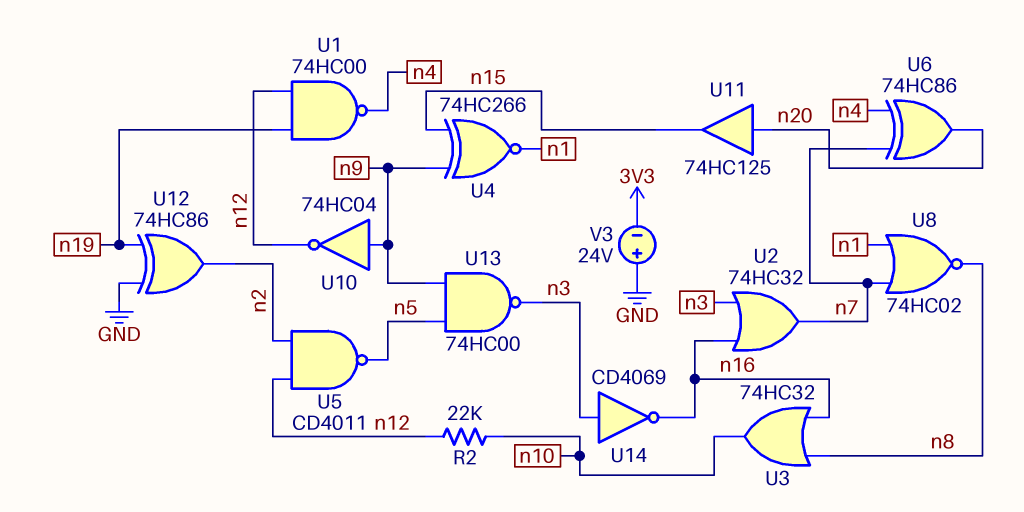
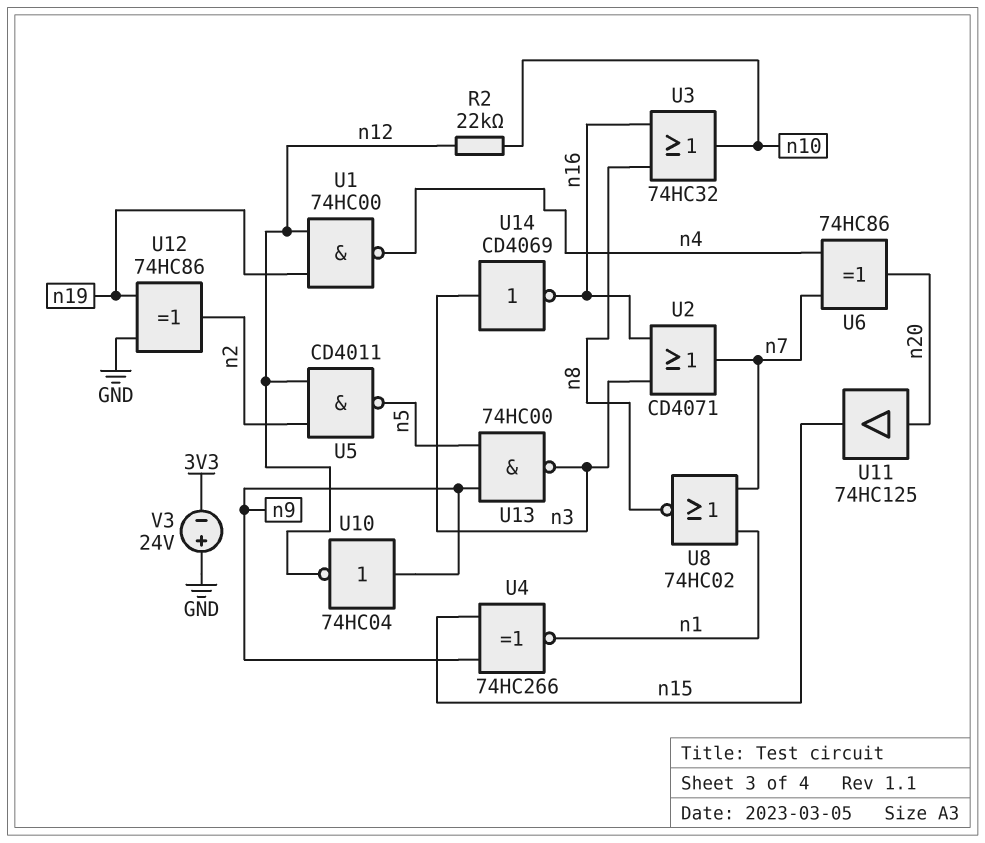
U2: OR 74HC32 (in n3, in n16, out n7) -> OR CD4071 (in n3, in n16, out n7)

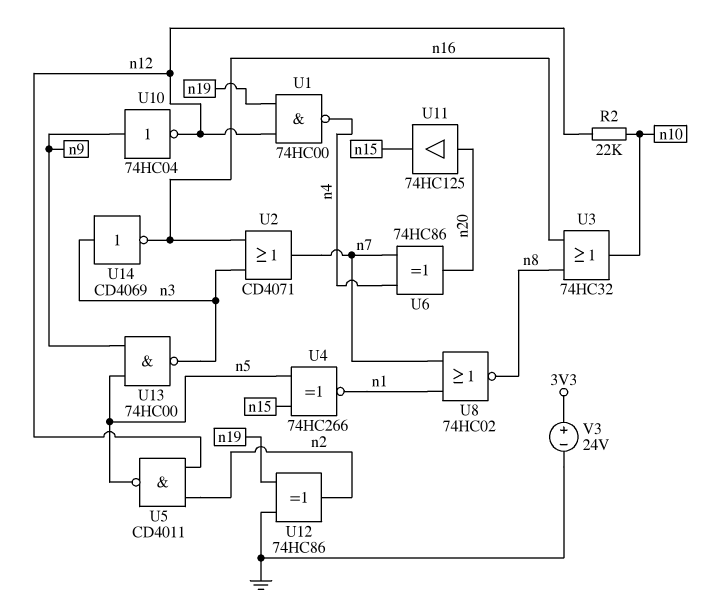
U4: XNOR 74HC266 (in n9, in n15, out n1) -> XNOR 74HC266 (in n5, in n15, out n1)
V3: 24V (plus GND, minus 3V3) -> 24V (plus 3V3, minus GND)

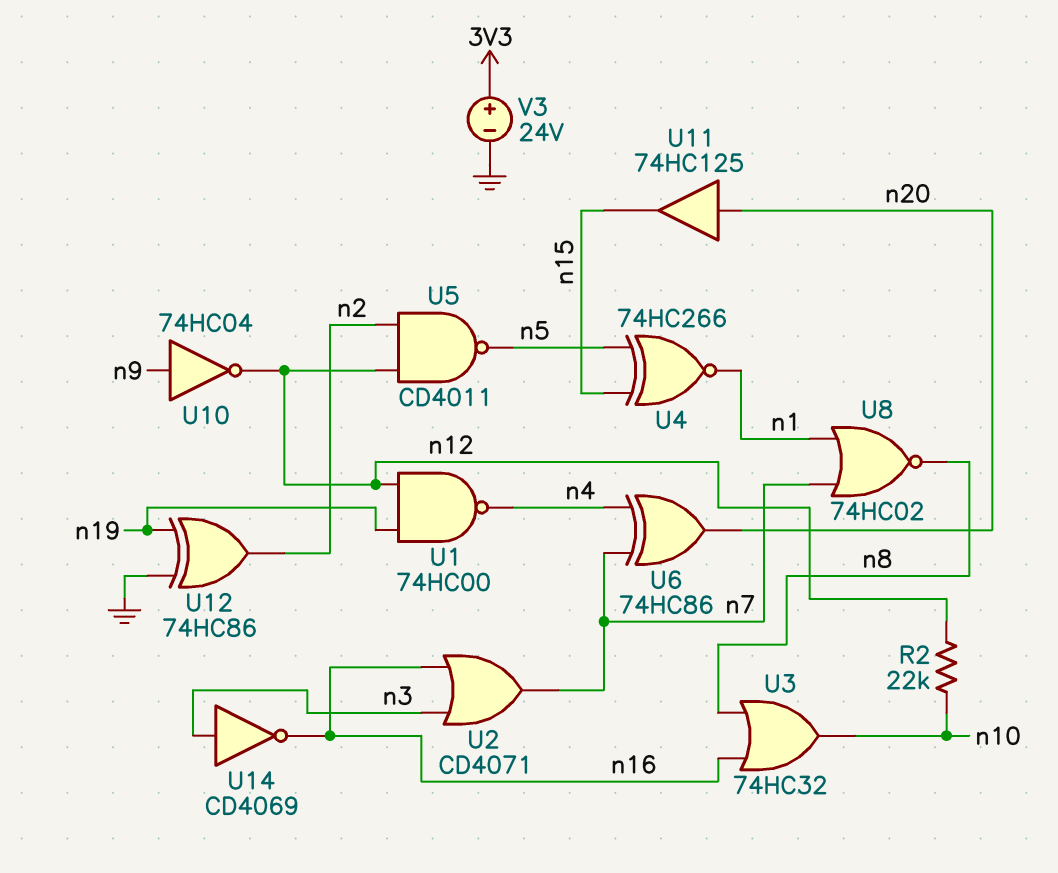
U13: NAND 74HC00 (in n5, in n9, out n3) -> none

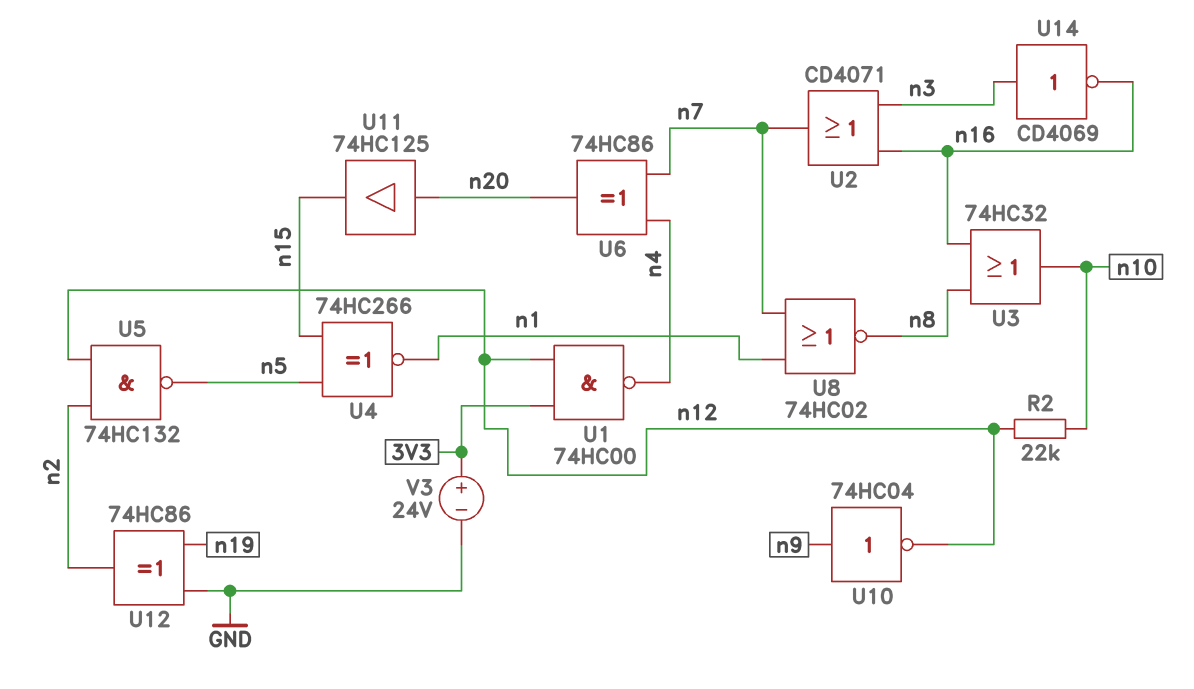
U1: NAND 74HC00 (in n12, in n19, out n4) -> NAND 74HC00 (in 3V3, in n12, out n4)
U5: NAND CD4011 (in n2, in n12, out n5) -> NAND 74HC132 (in n2, in n12, out n5)

